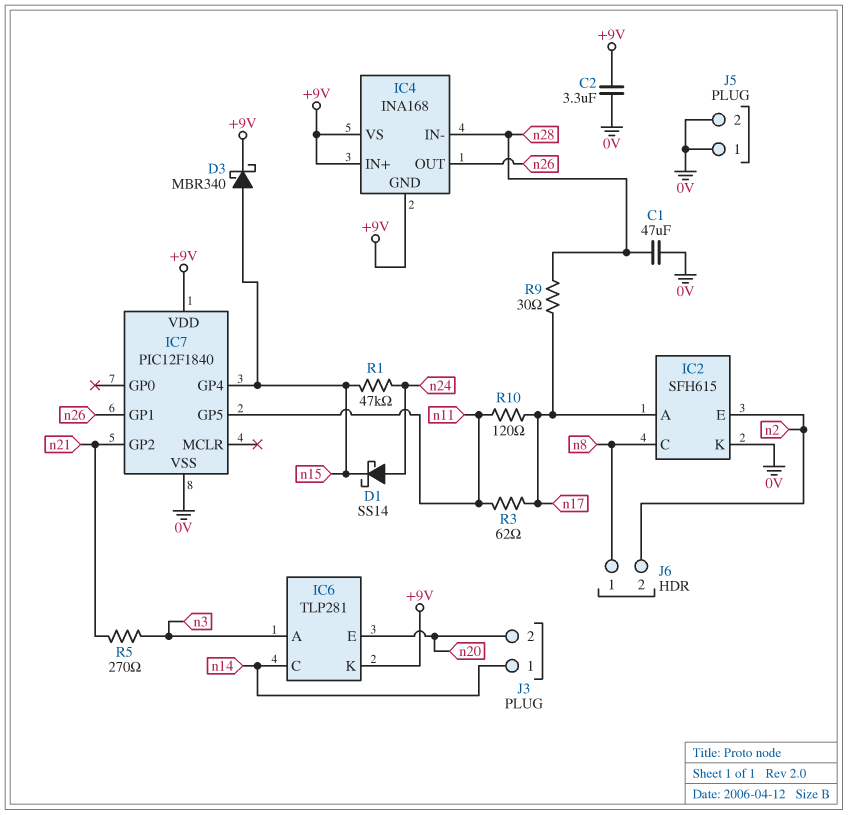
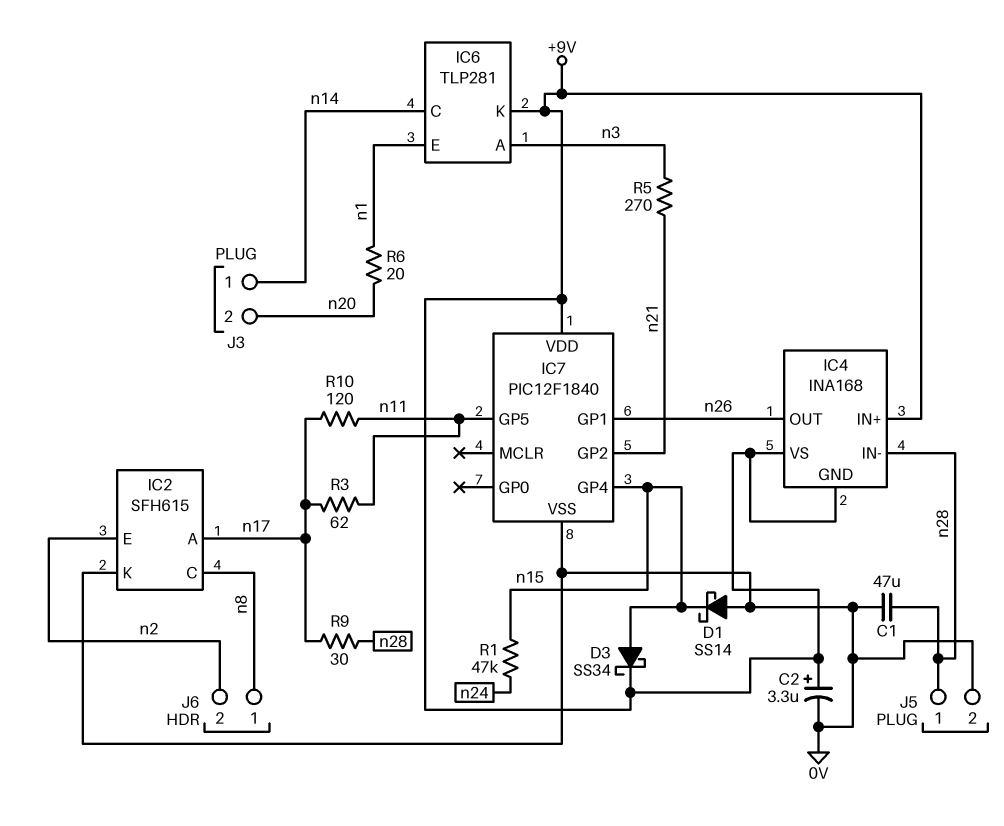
C2: 3.3uF (+9V, 0V) -> 3.3uF (plus +9V, minus 0V)
D1: schottky SS14 (A n24, K n15) -> schottky SS14 (A 0V, K n15)
D3: schottky MBR340 (A n15, K +9V) -> schottky SS34 (A n15, K +9V)
IC6 pin E: n20 -> n1
J5 pin 1: 0V -> n28
R6: none -> 20 (n1, n20)

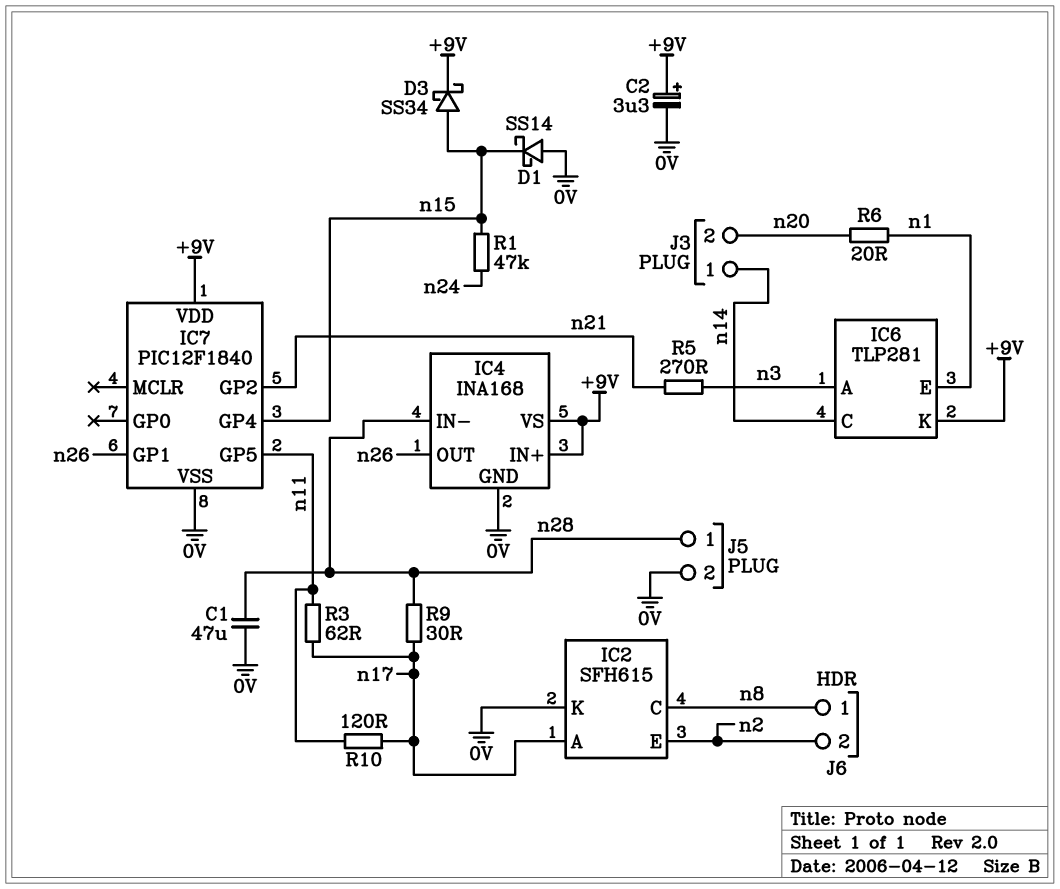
IC4 pin GND: +9V -> 0V

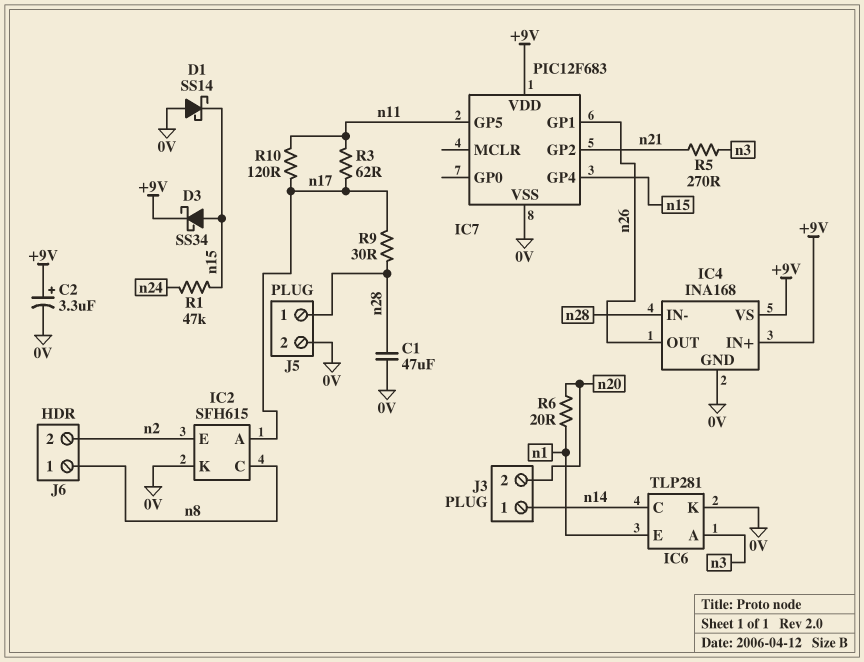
IC6 pin K: +9V -> 0V
IC7: PIC12F1840 -> PIC12F683

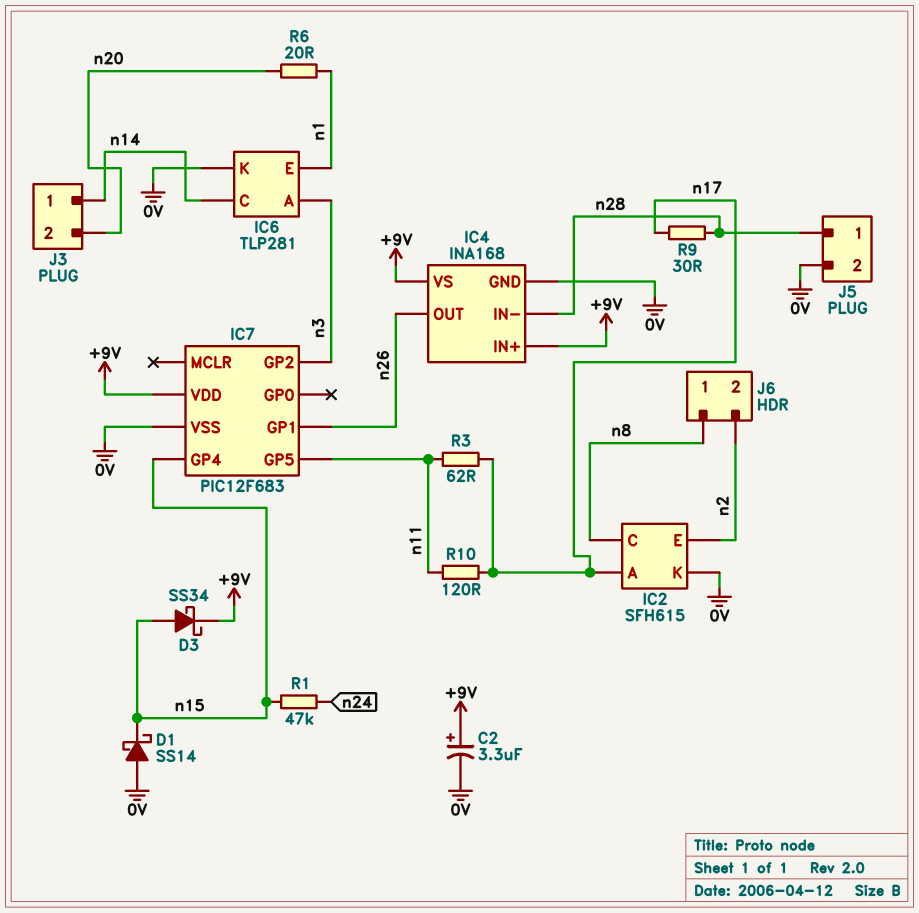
C1: 47uF (0V, n28) -> none
IC7 pin GP2: n21 -> n3
R5: 270 (n3, n21) -> none

